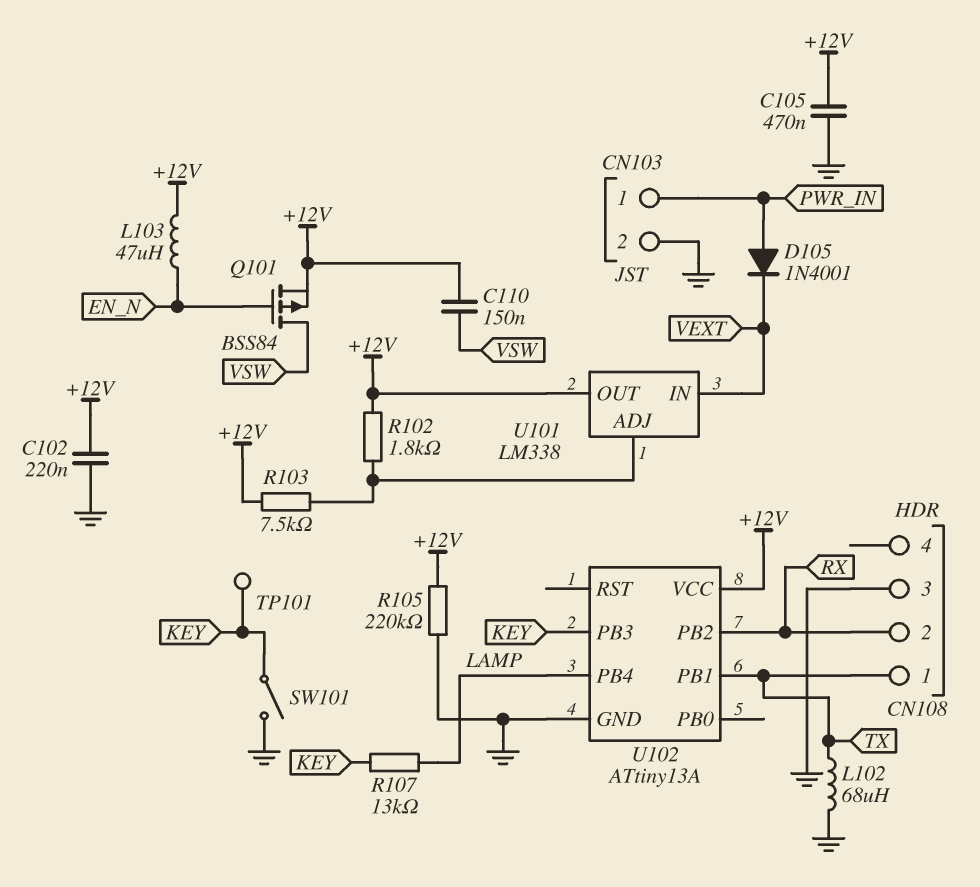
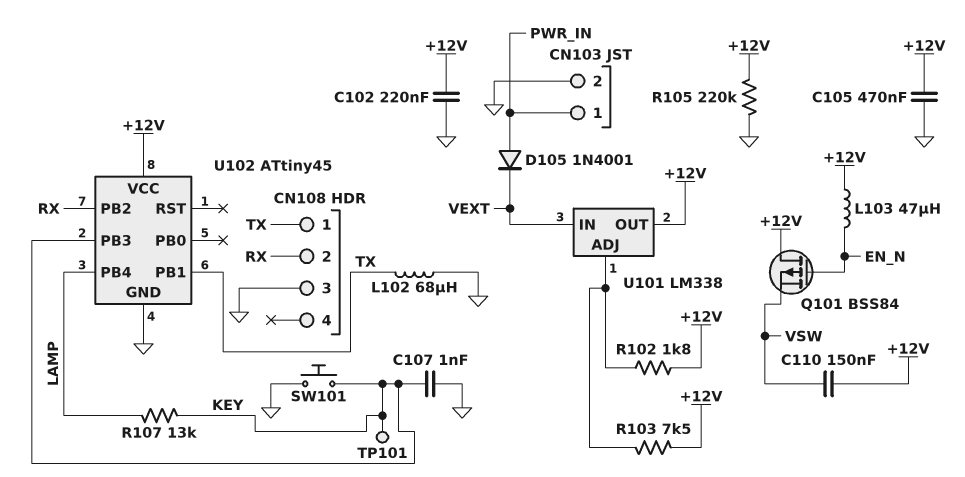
C107: none -> 1nF (GND, KEY)
Q101: PMOS BSS84 (G EN_N, D VSW, S +12V) -> PMOS BSS84 (G EN_N, D +12V, S VSW)
SW101: switch (GND, KEY) -> button (GND, KEY)
U102: ATtiny13A -> ATtiny45

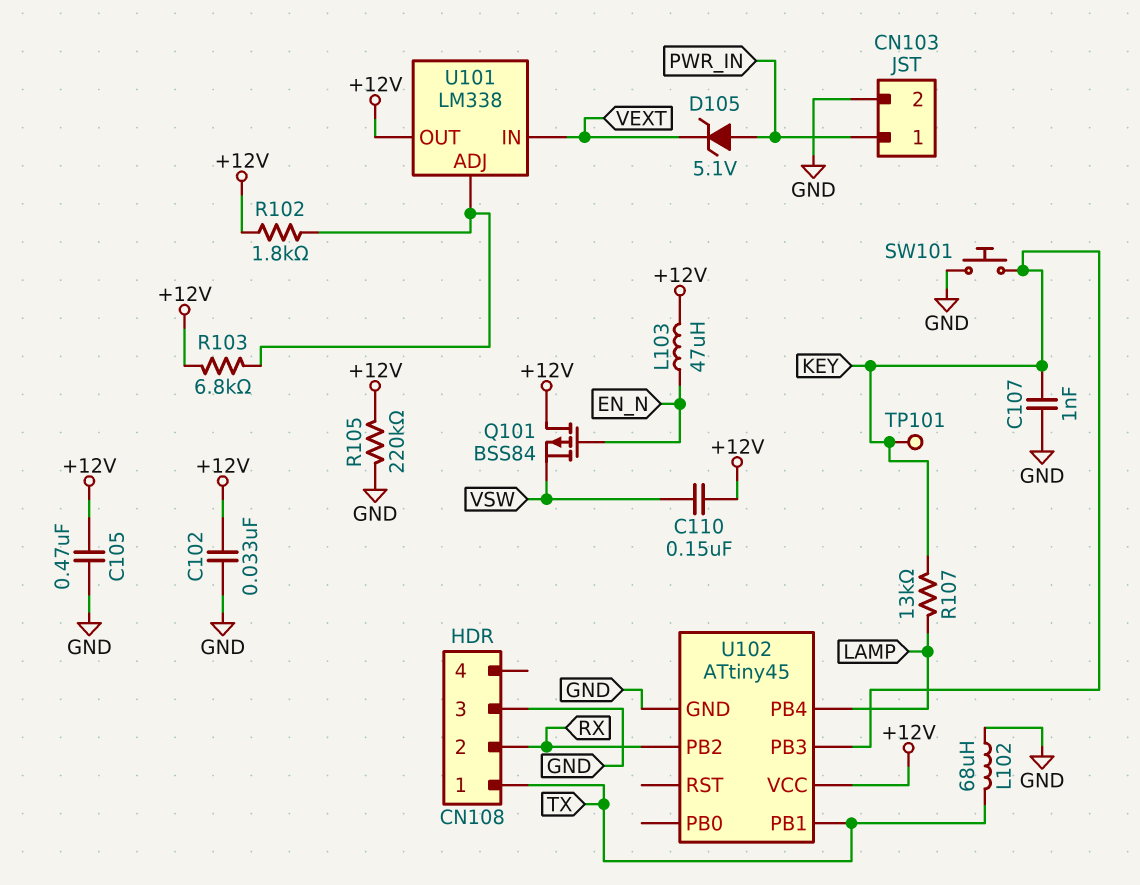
C102: 220nF (+12V, GND) -> 33nF (+12V, GND)
D105: diode 1N4001 (A PWR_IN, K VEXT) -> zener 5.1V (A PWR_IN, K VEXT)
R103: 7.5k (+12V, U101/ADJ) -> 6.8k (+12V, U101/ADJ)

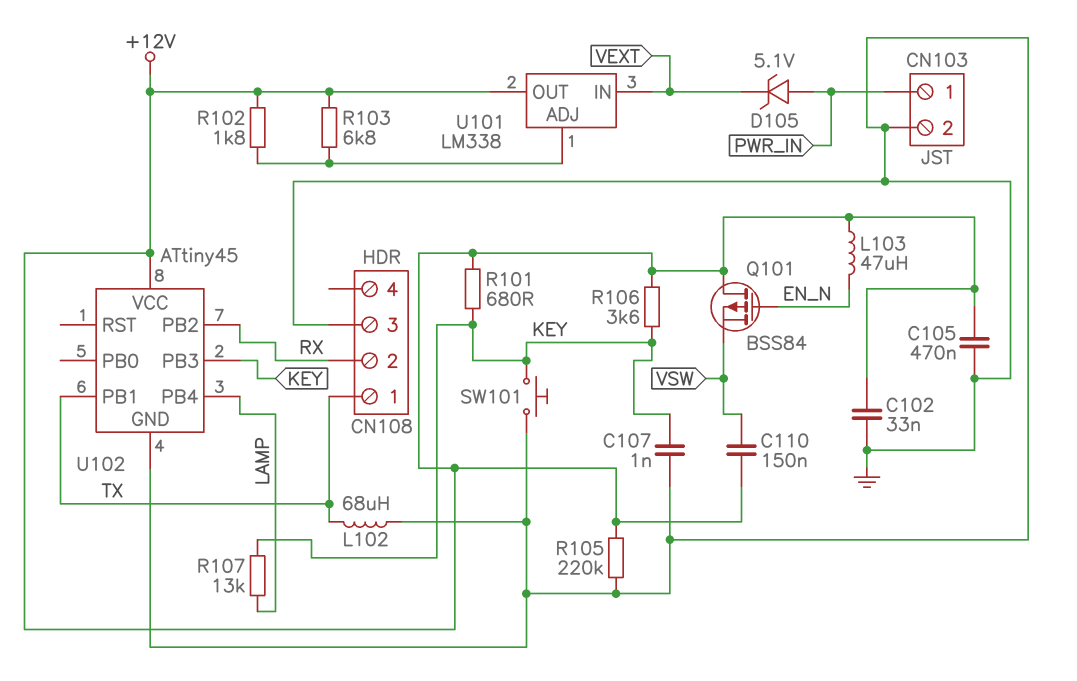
R101: none -> 680 (+12V, KEY)
R106: none -> 3.6k (+12V, KEY)
TP101: test point (KEY) -> none

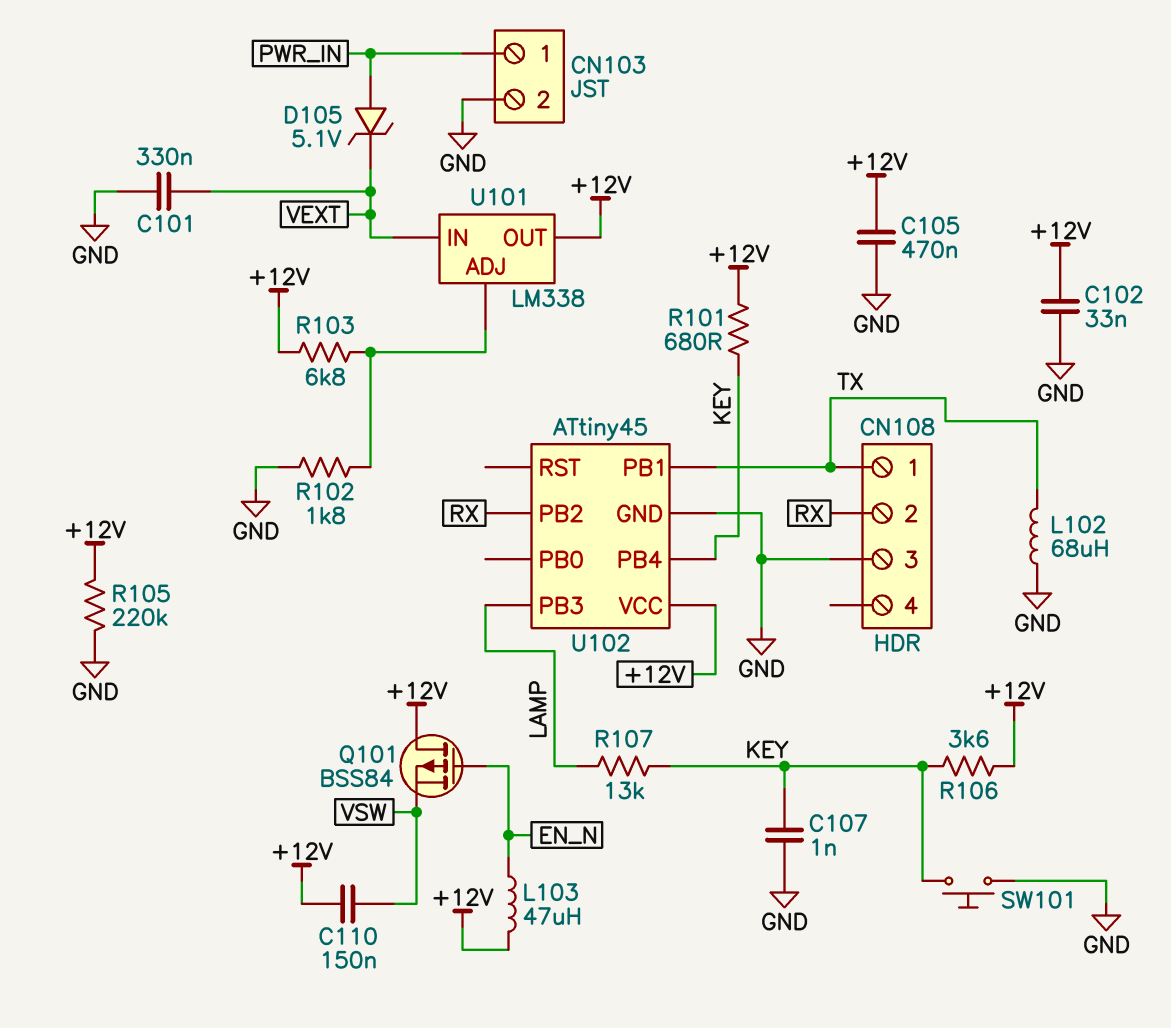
C101: none -> 330nF (GND, VEXT)
R102: 1.8k (+12V, U101/ADJ) -> 1.8k (GND, U101/ADJ)
U102 pin PB3: KEY -> LAMP
U102 pin PB4: LAMP -> KEY

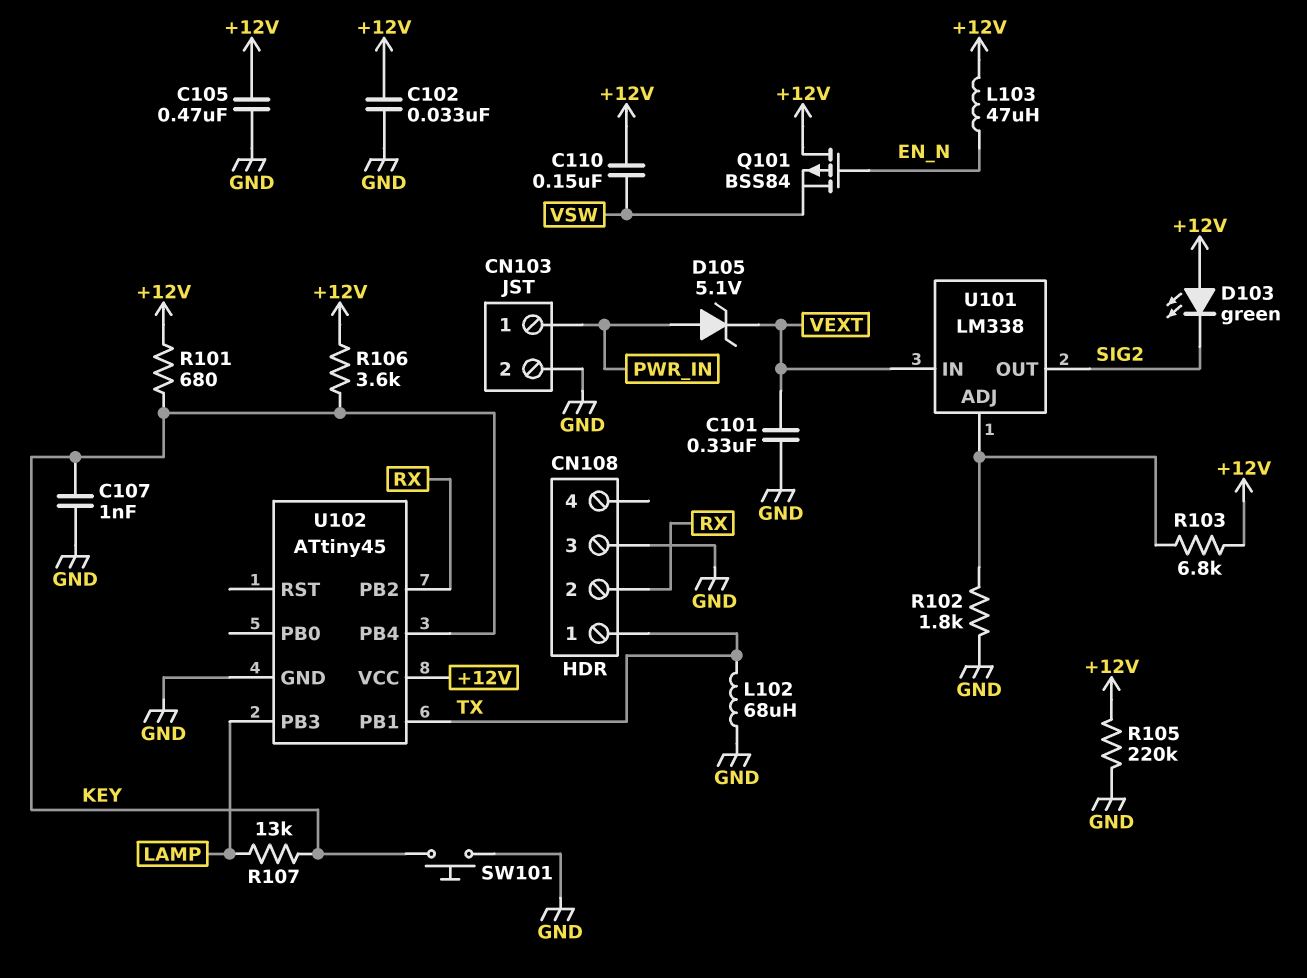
D103: none -> LED green (A +12V, K SIG2)
U101 pin OUT: +12V -> SIG2

